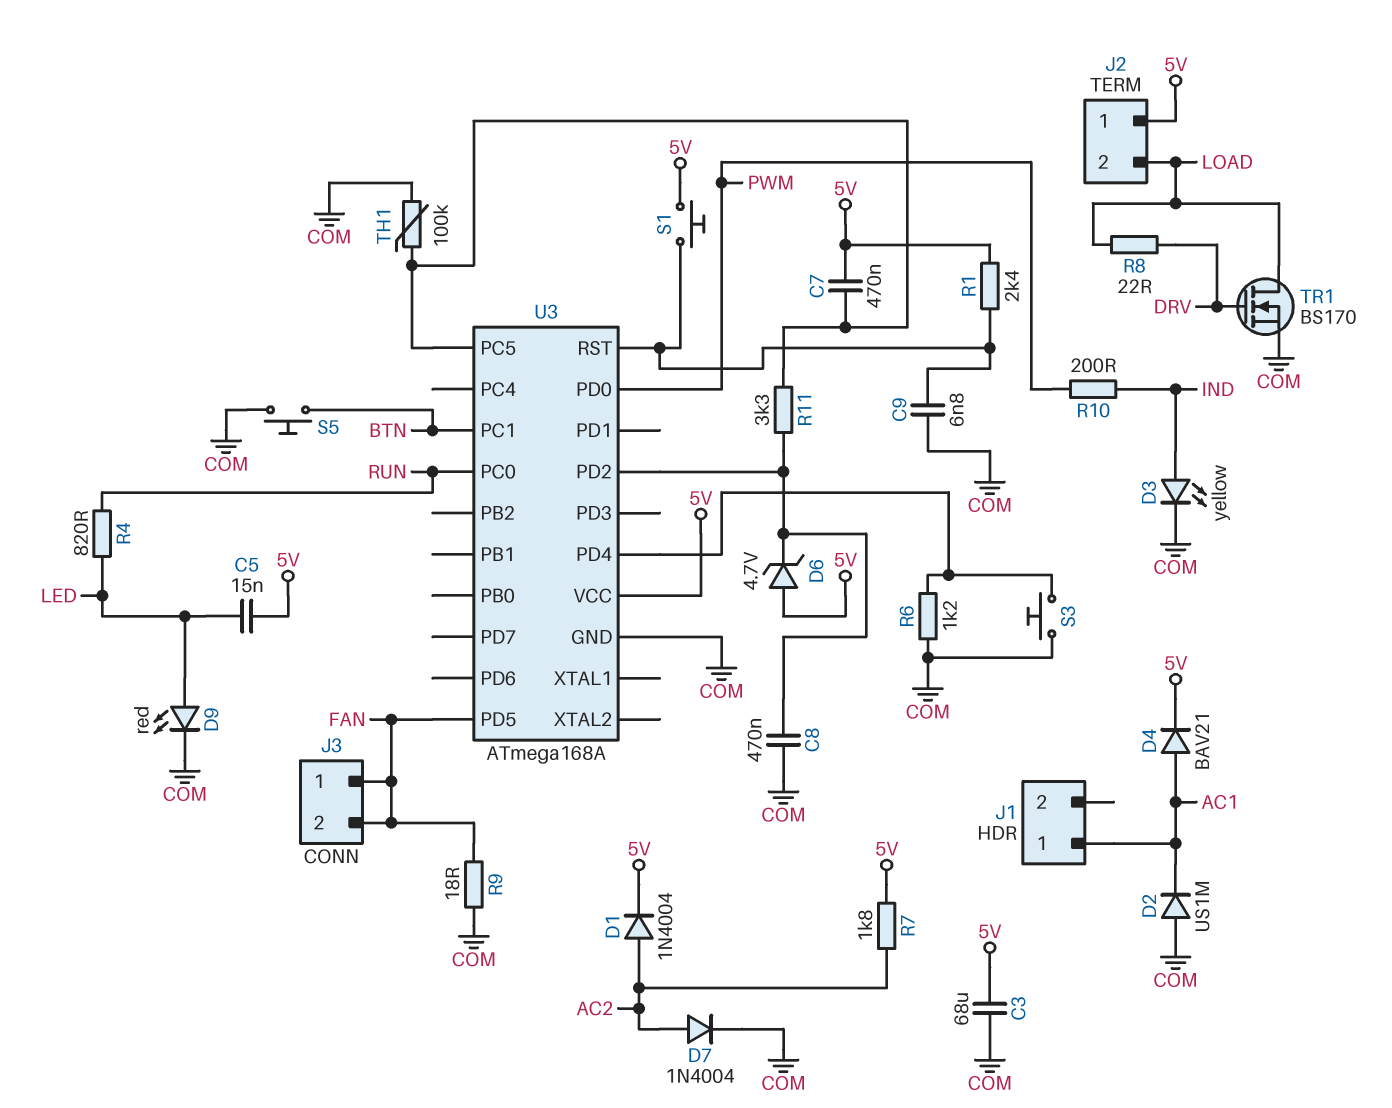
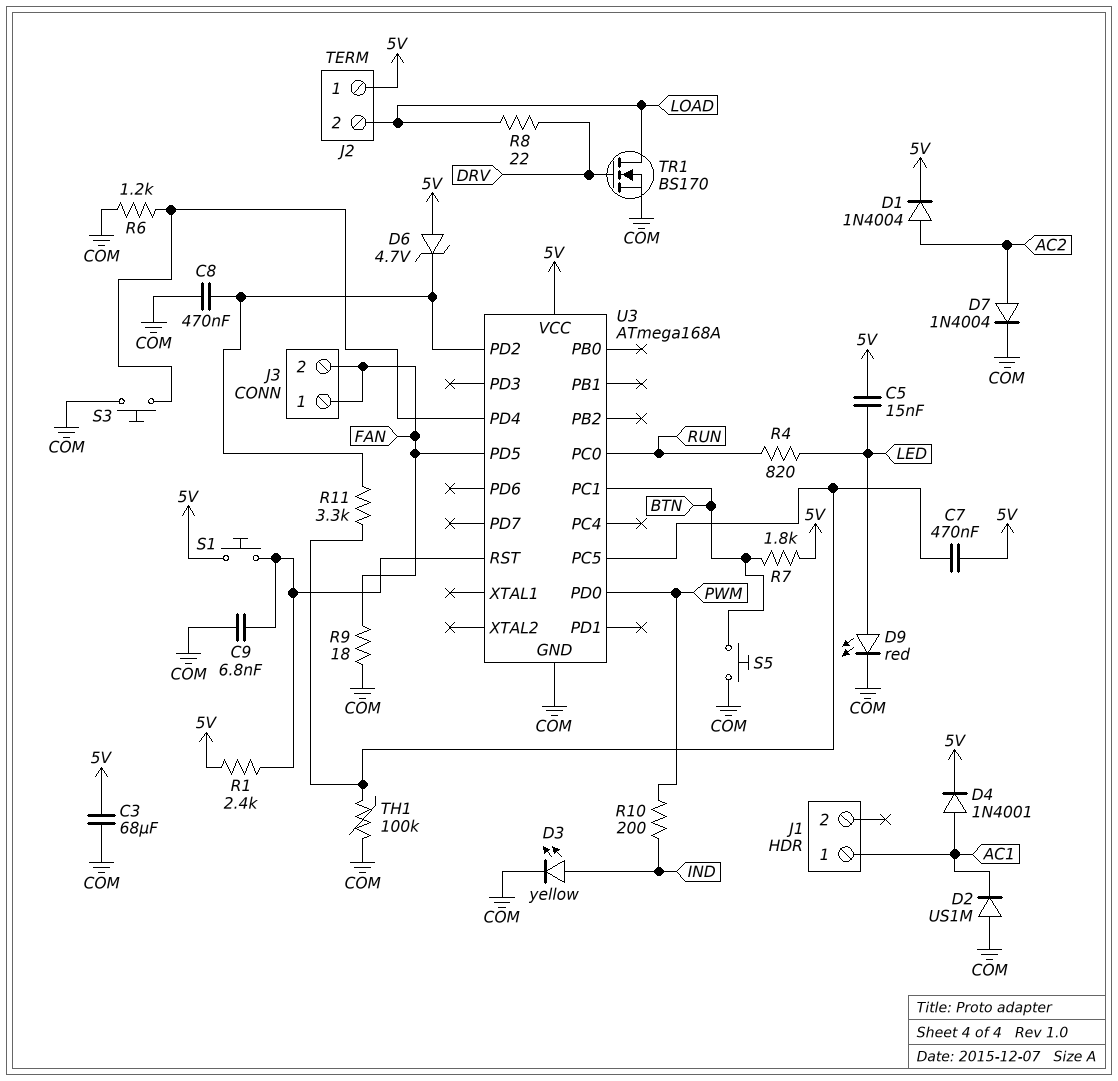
D4: diode BAV21 (A AC1, K 5V) -> diode 1N4001 (A AC1, K 5V)
R7: 1.8k (5V, AC2) -> 1.8k (5V, BTN)

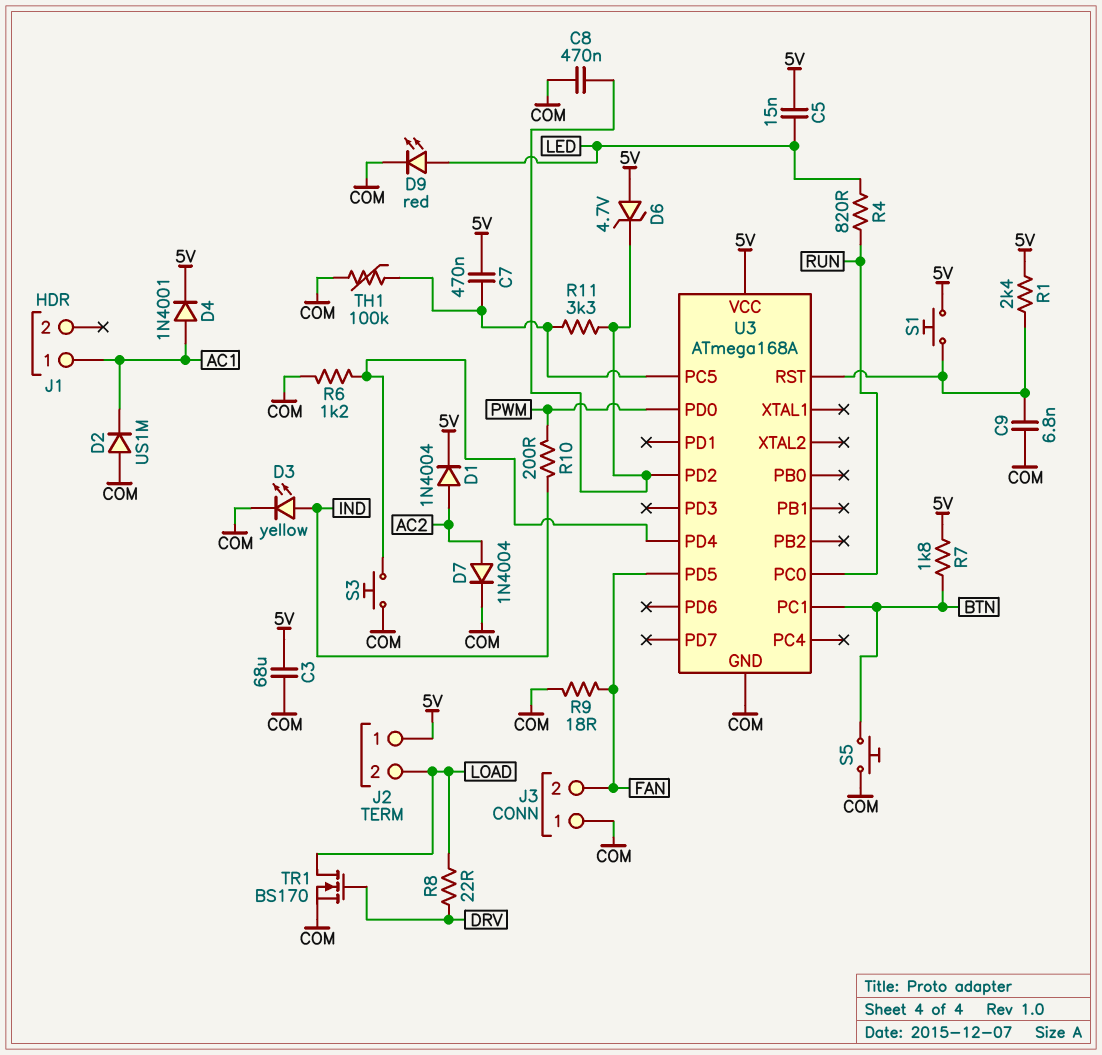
J3 pin 1: FAN -> COM

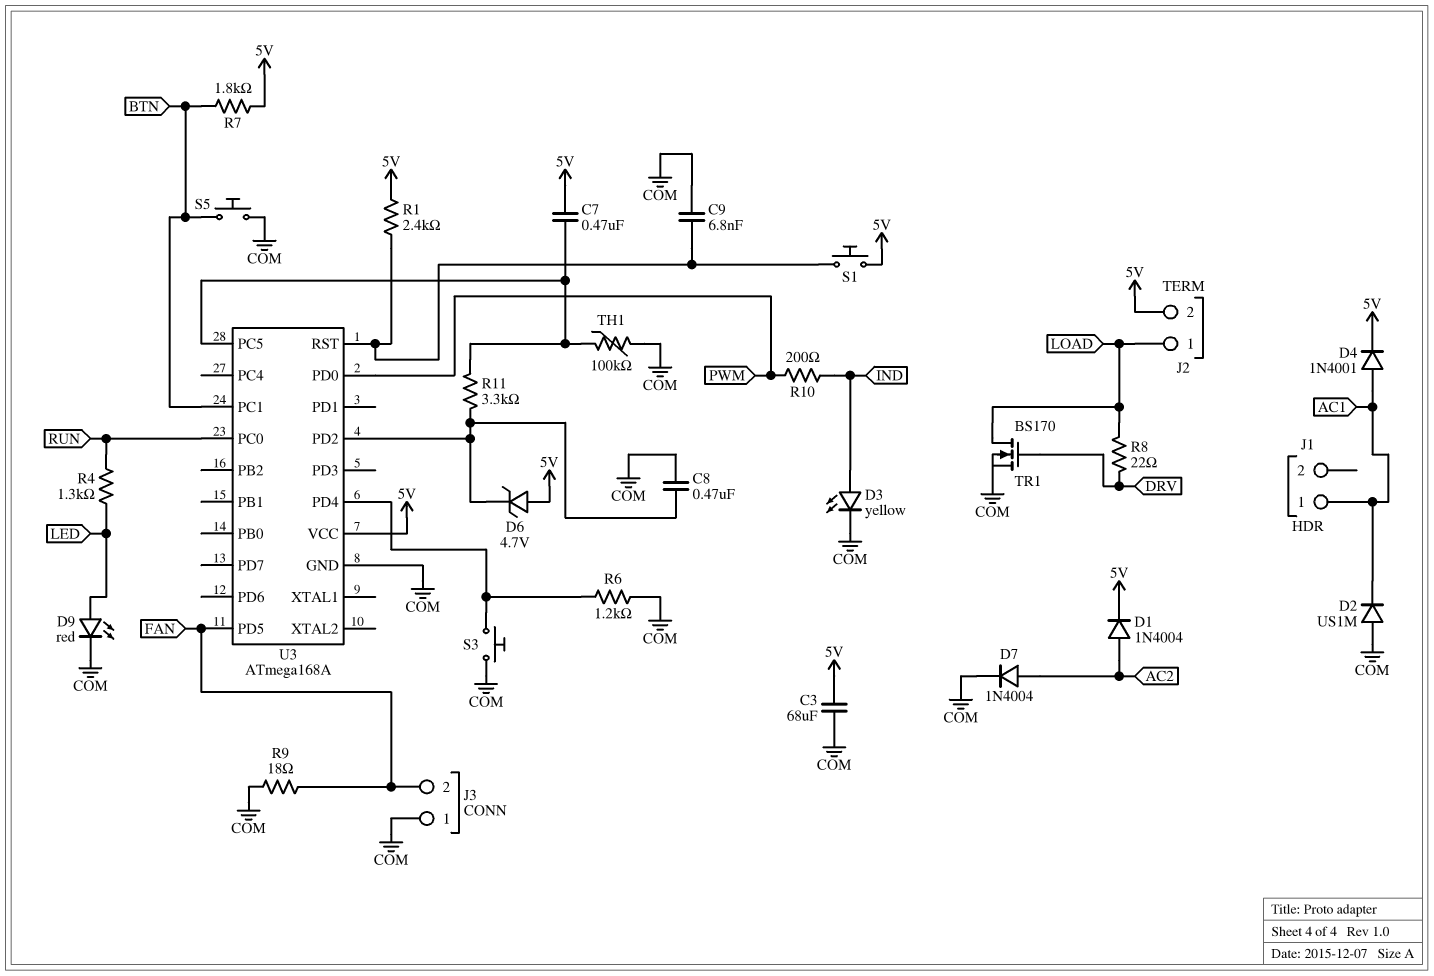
C5: 15nF (5V, LED) -> none
J2 pin 1: 5V -> LOAD
J2 pin 2: LOAD -> 5V
R4: 820 (LED, RUN) -> 1.3k (LED, RUN)

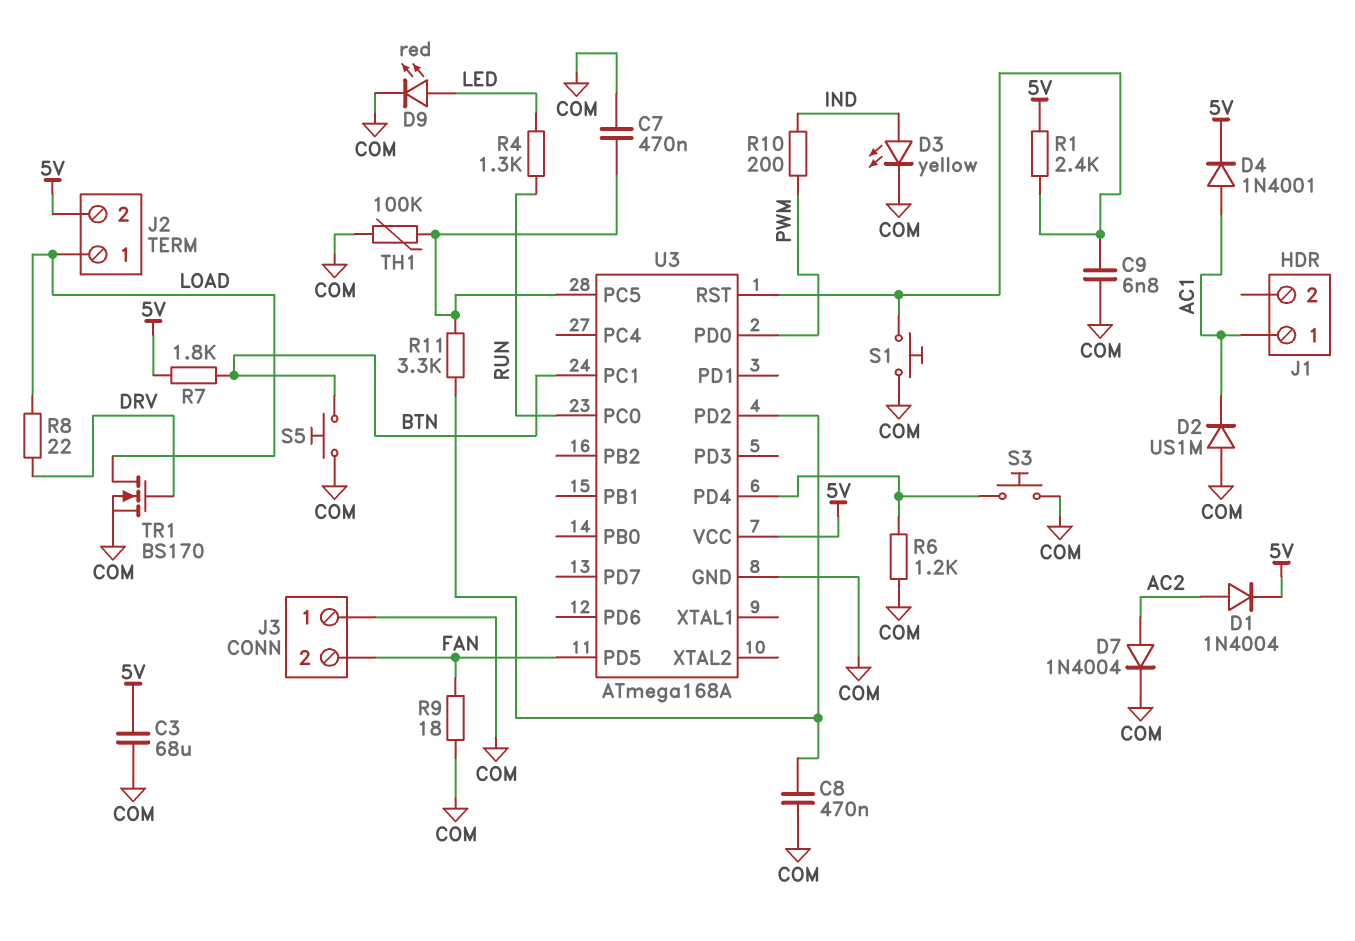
C7: 470nF (5V, U3/PC5) -> 470nF (COM, U3/PC5)
D6: zener 4.7V (A 5V, K U3/PD2) -> none
S1: button (5V, U3/RST) -> button (COM, U3/RST)

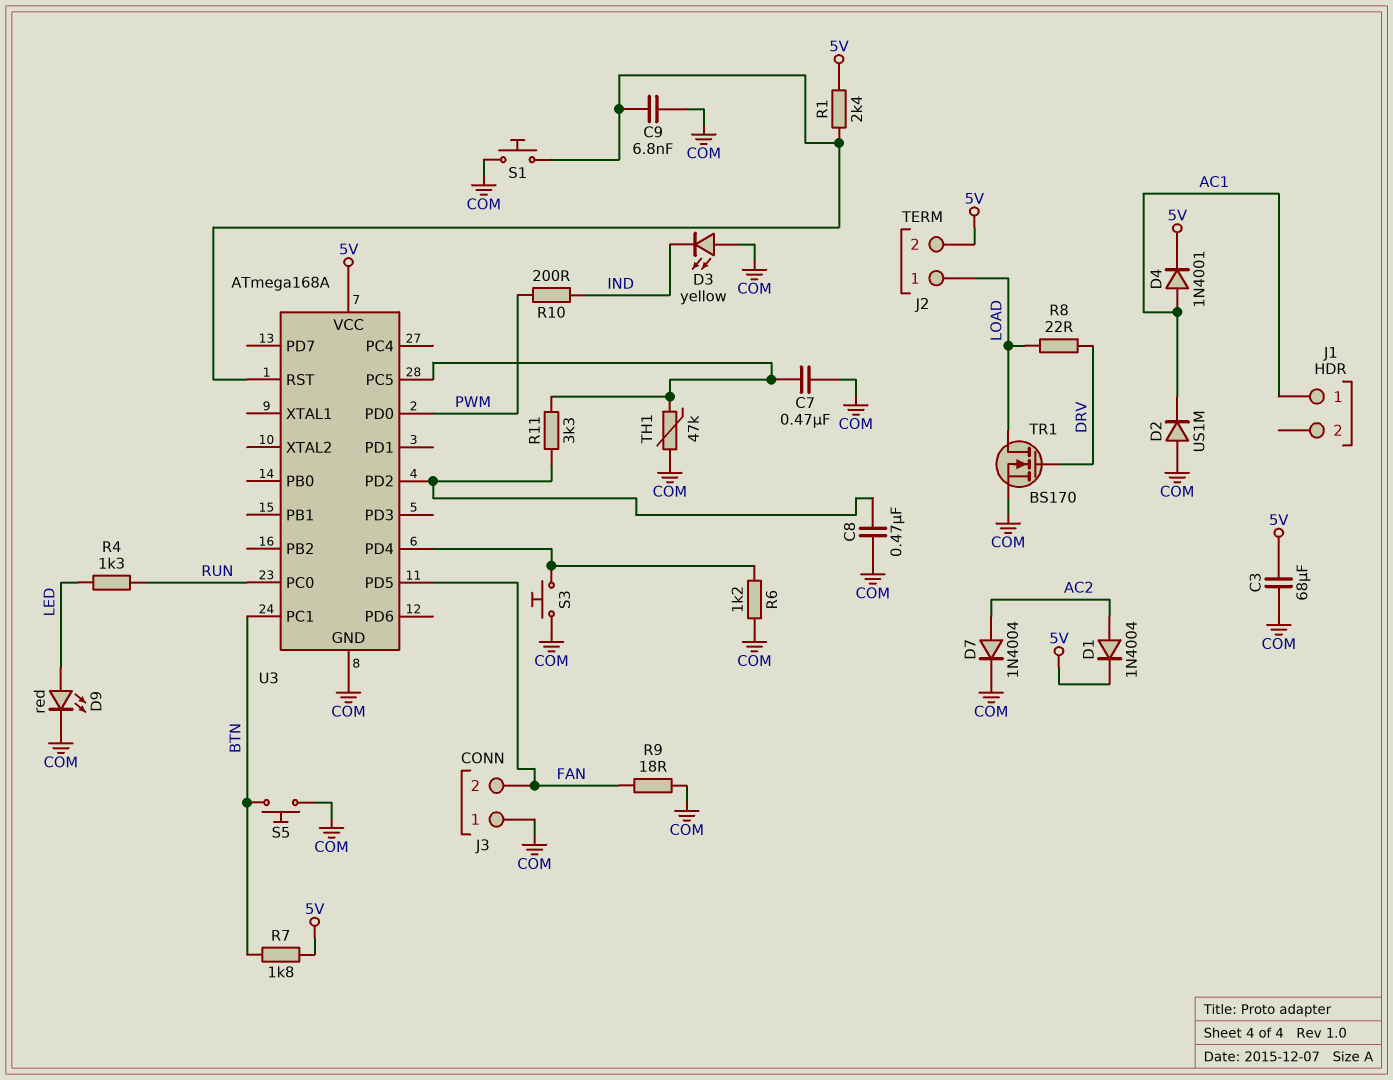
D3: LED yellow (A IND, K COM) -> LED yellow (A COM, K IND)
TH1: 100k (COM, U3/PC5) -> 47k (COM, U3/PC5)

